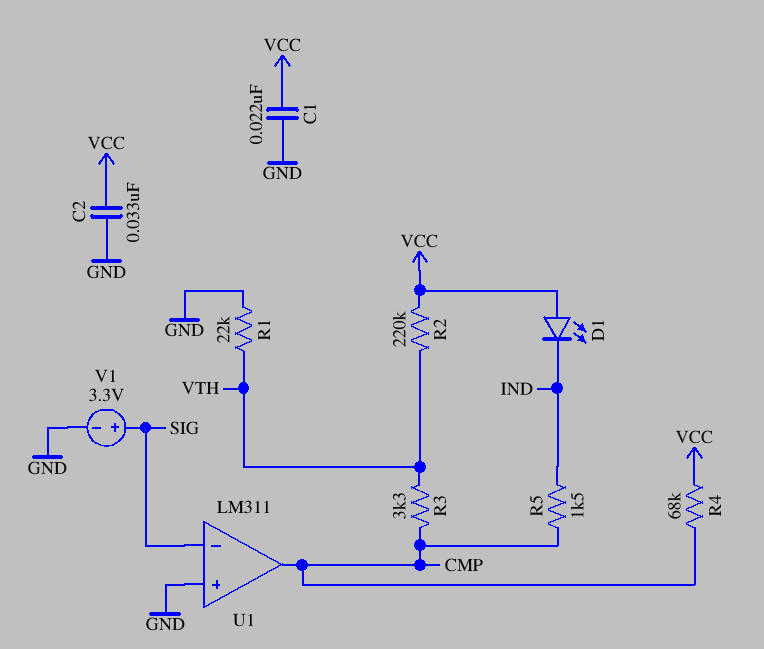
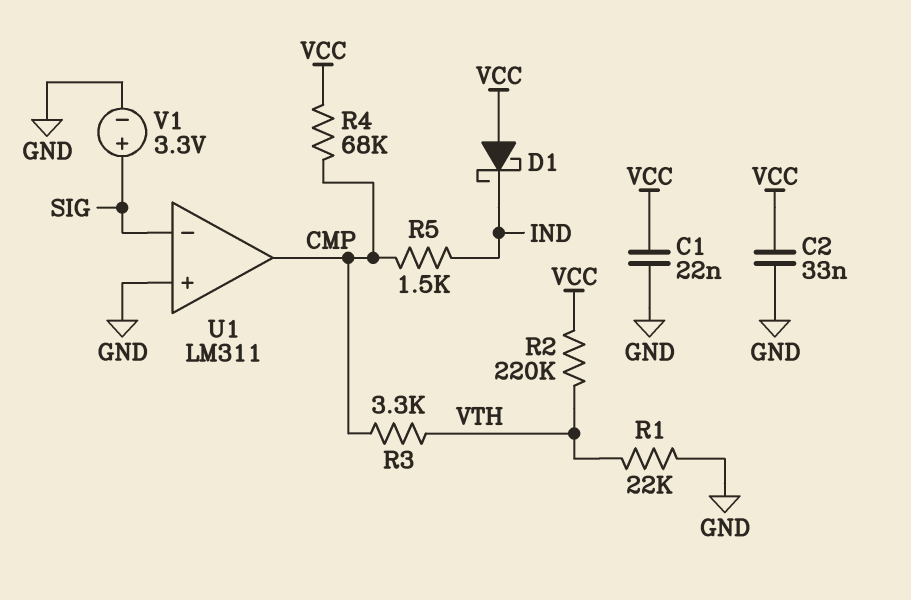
D1: LED (A VCC, K IND) -> schottky (A VCC, K IND)

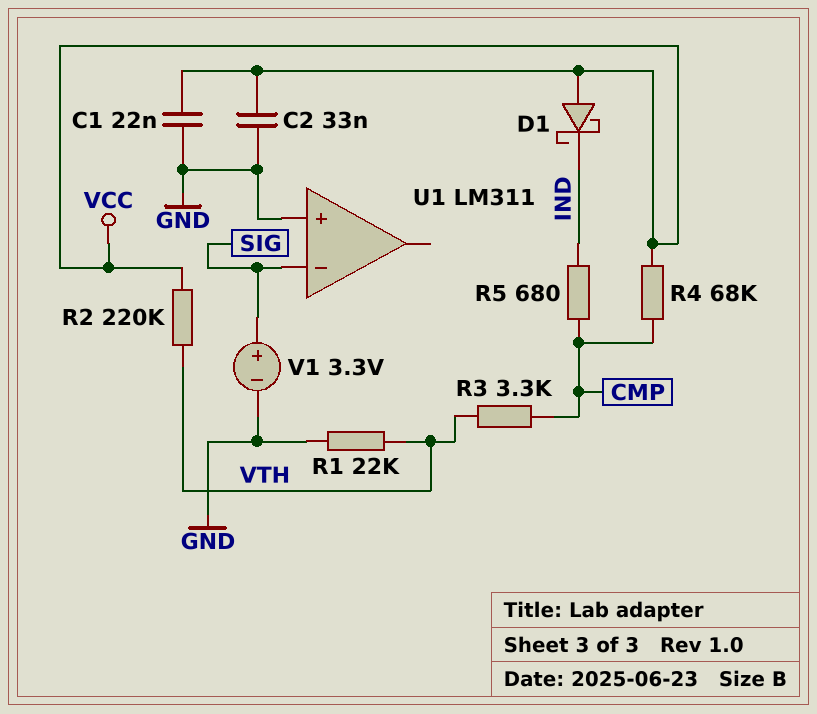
R5: 1.5k (CMP, IND) -> 680 (CMP, IND)
U1 pin out: CMP -> none

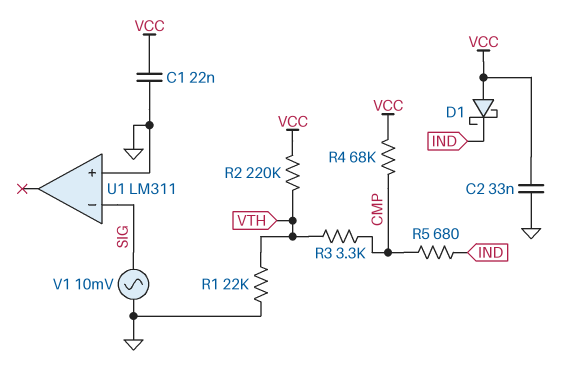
V1: 3.3V (plus SIG, minus GND) -> AC 10mV (GND, SIG)

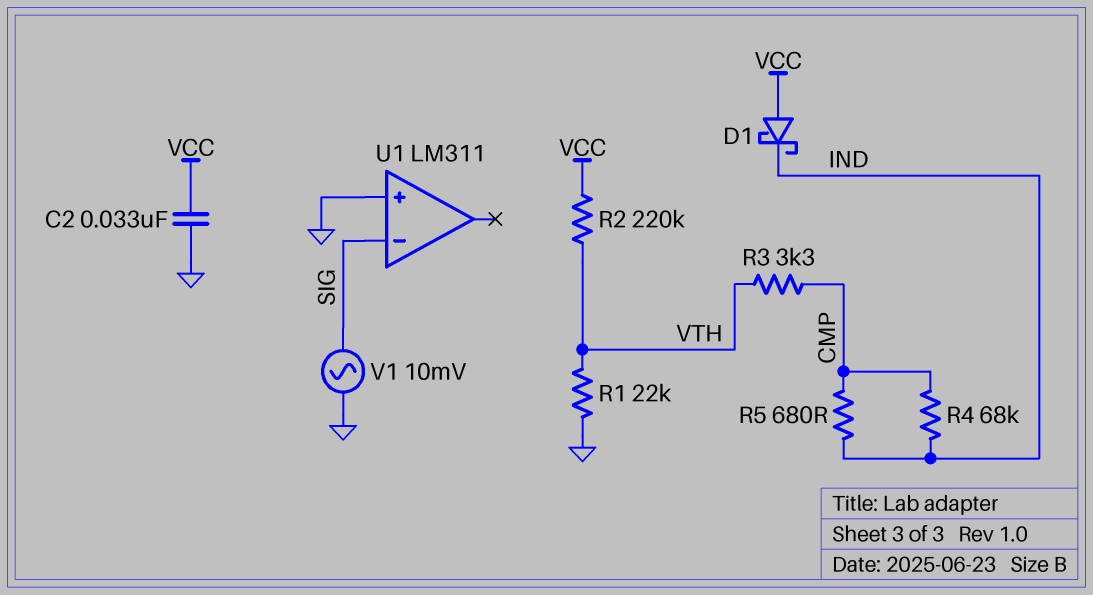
C1: 22nF (GND, VCC) -> none
R4: 68k (CMP, VCC) -> 68k (CMP, IND)

